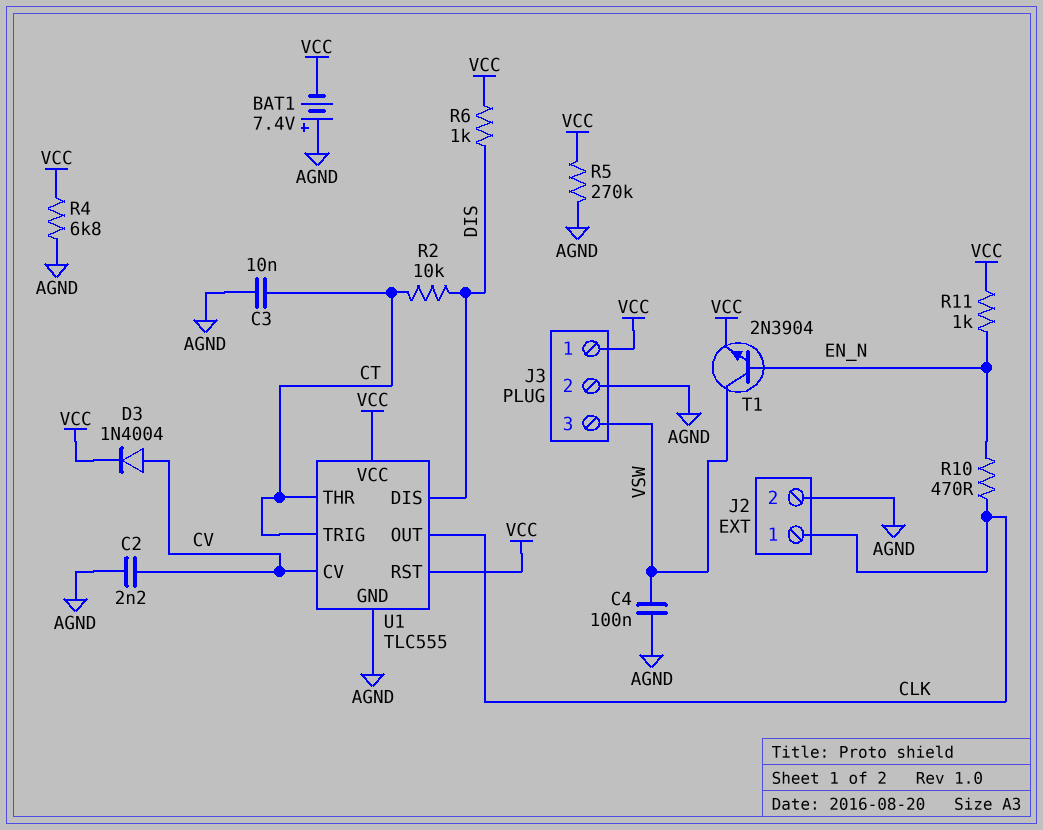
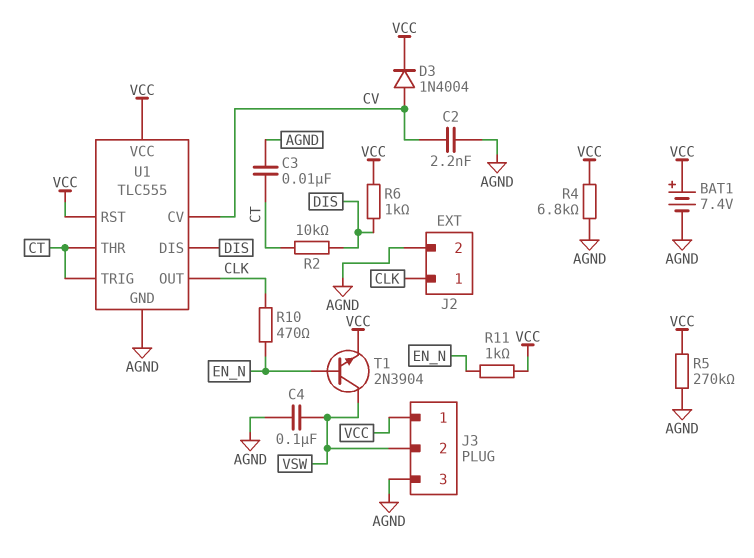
BAT1: 7.4V (plus AGND, minus VCC) -> 7.4V (plus VCC, minus AGND)
J3 pin 2: AGND -> VSW
J3 pin 3: VSW -> AGND

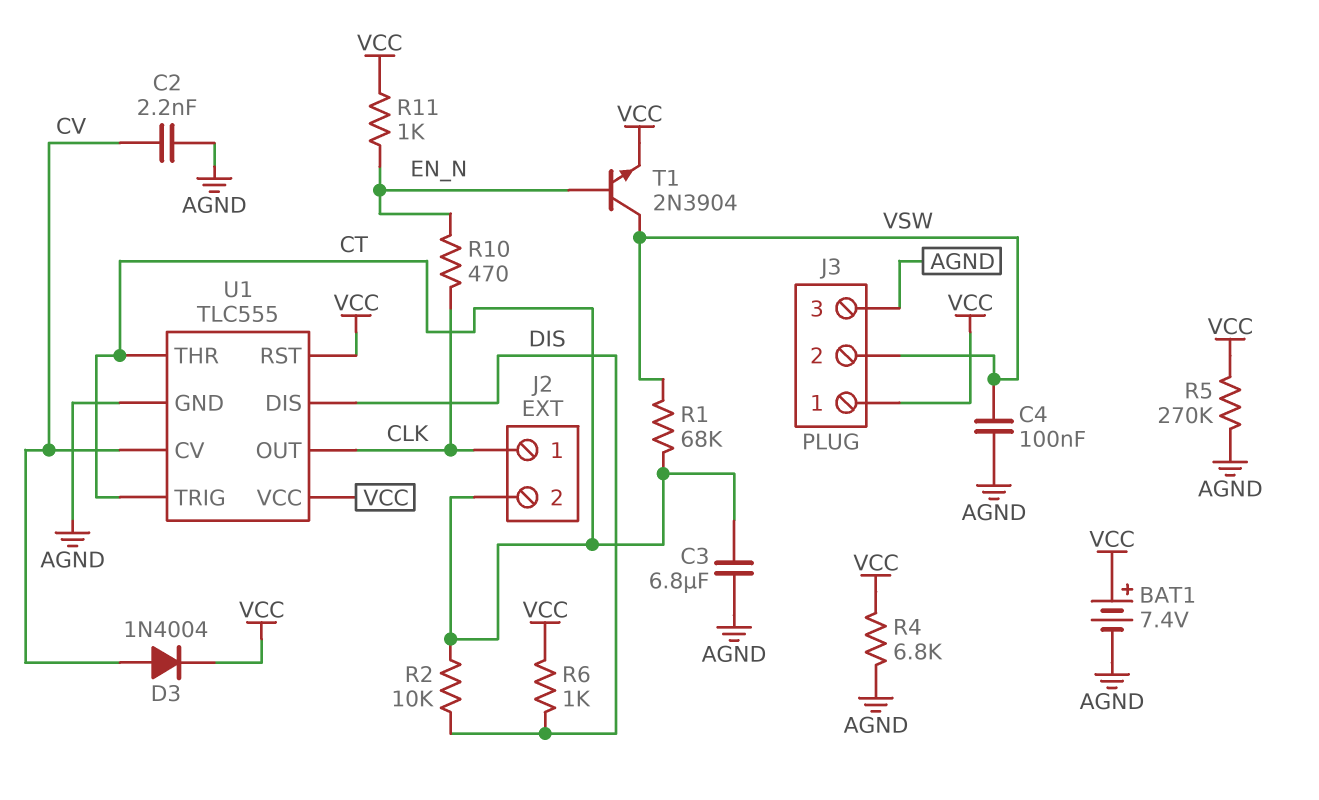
C3: 10nF (AGND, CT) -> 6.8uF (AGND, CT)
J2 pin 2: AGND -> CT
R1: none -> 68k (CT, VSW)

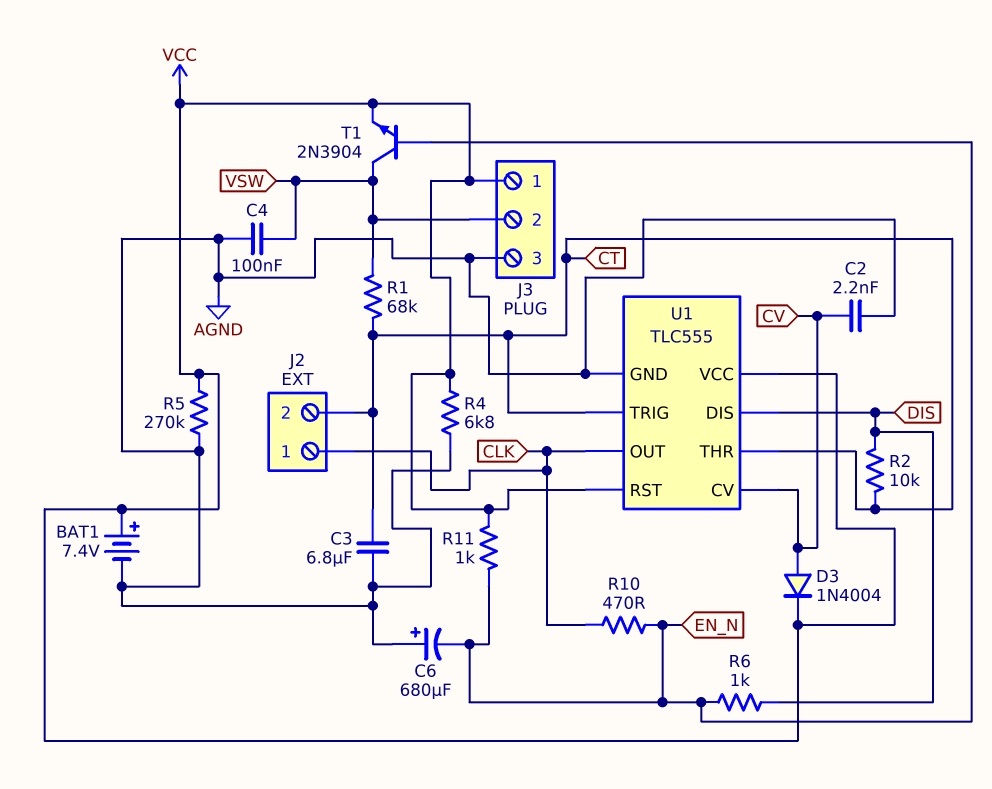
C6: none -> 680uF (plus AGND, minus EN_N)
R6: 1k (DIS, VCC) -> 1k (DIS, EN_N)

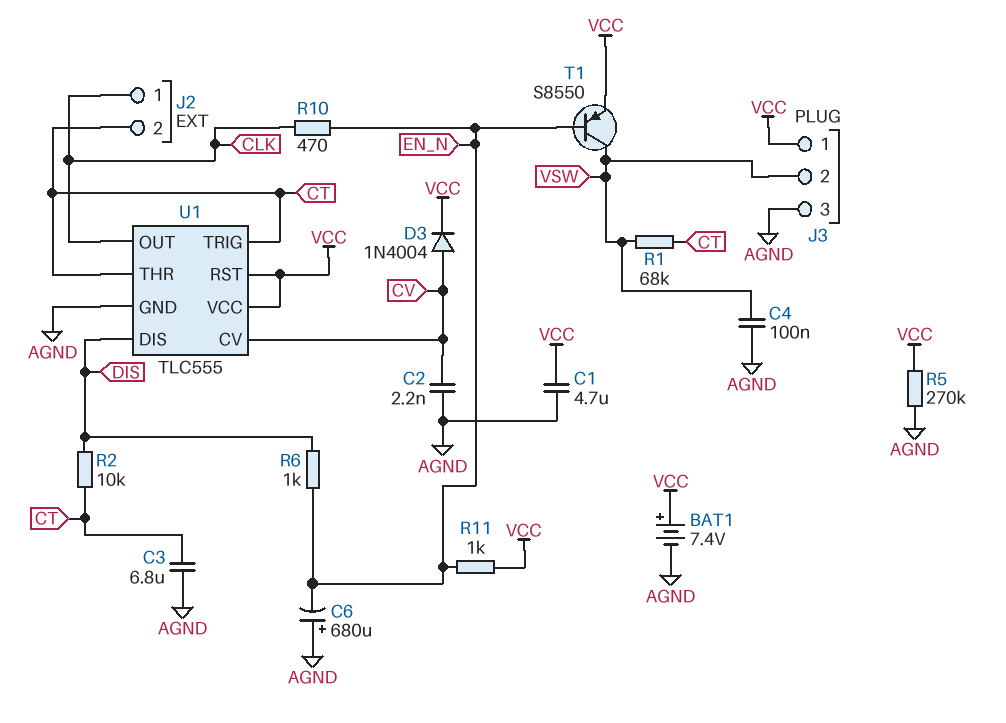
C1: none -> 4.7uF (AGND, VCC)
R4: 6.8k (AGND, VCC) -> none
T1: NPN 2N3904 (B EN_N, C VSW, E VCC) -> PNP S8550 (B EN_N, C VSW, E VCC)

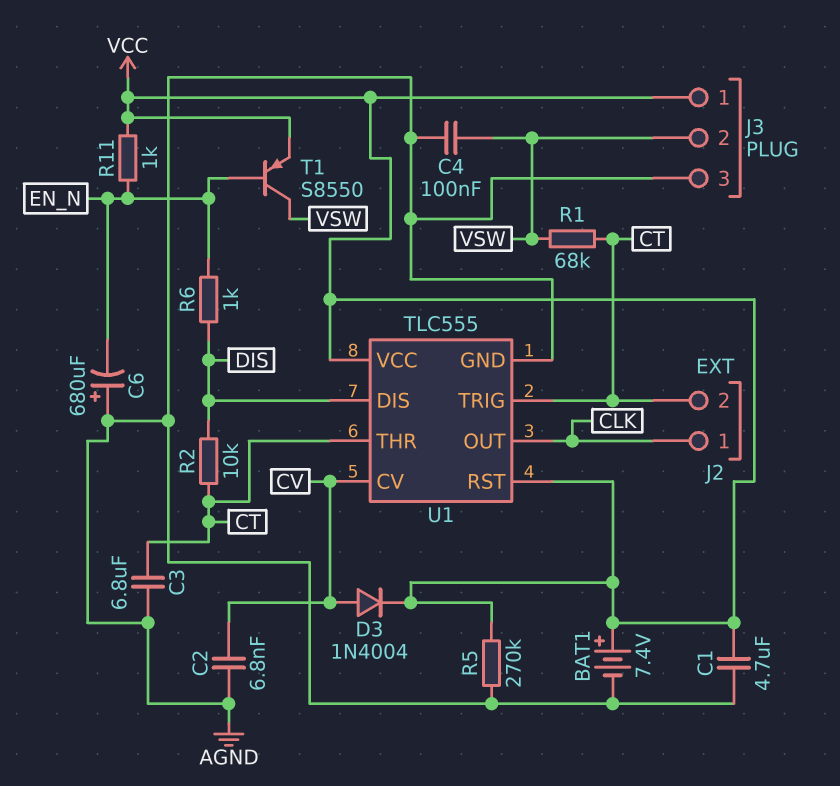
C2: 2.2nF (AGND, CV) -> 6.8nF (AGND, CV)
R10: 470 (CLK, EN_N) -> none

